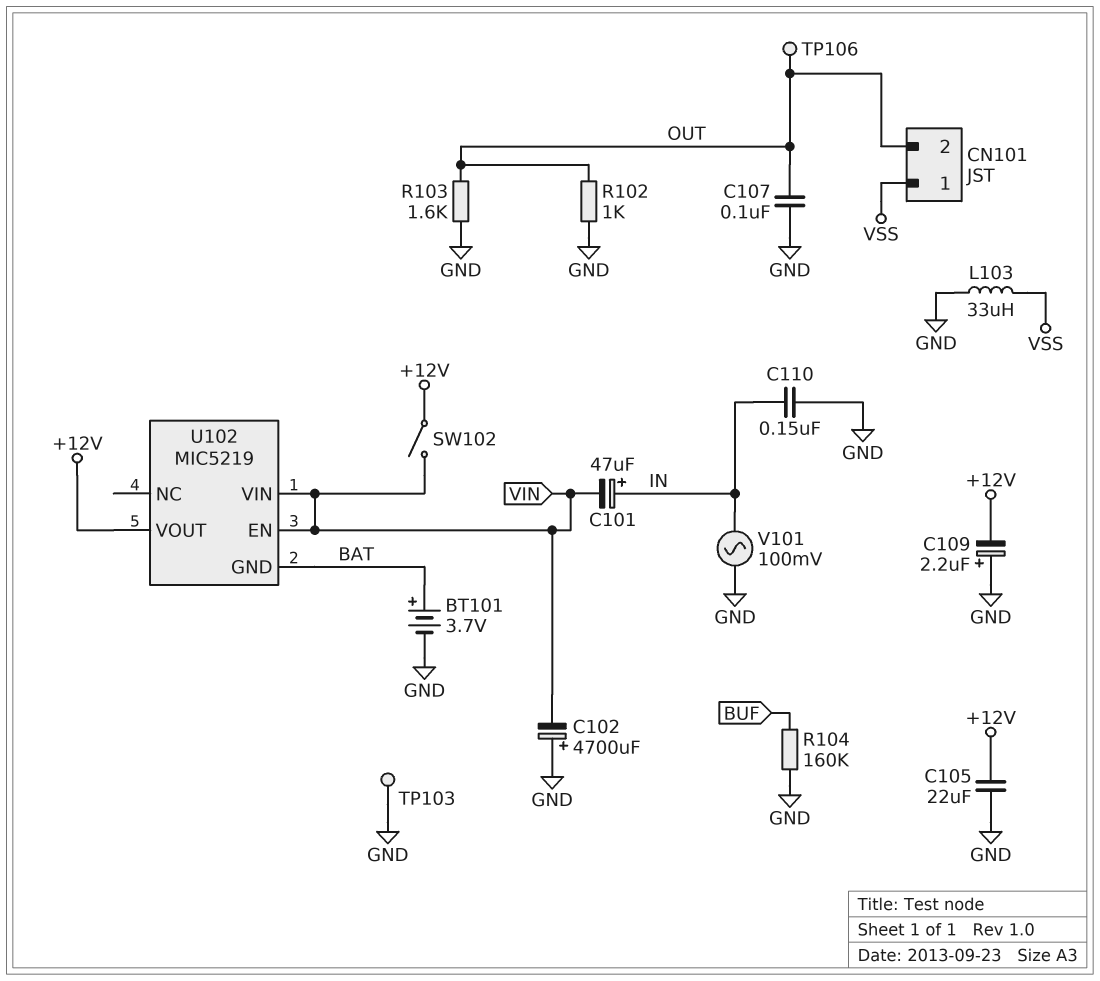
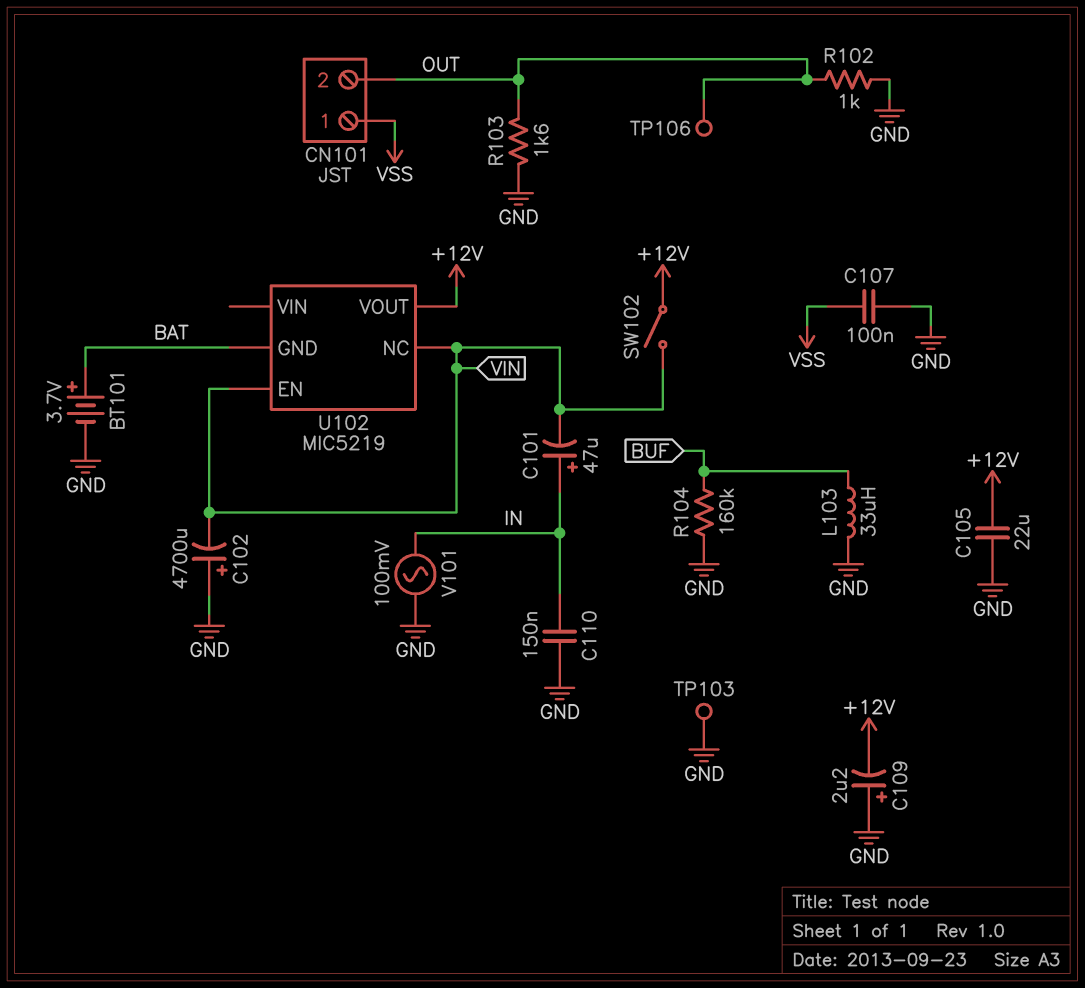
C107: 100nF (GND, OUT) -> 100nF (GND, VSS)
L103: 33uH (GND, VSS) -> 33uH (BUF, GND)
U102 pin NC: none -> VIN
U102 pin VIN: VIN -> none

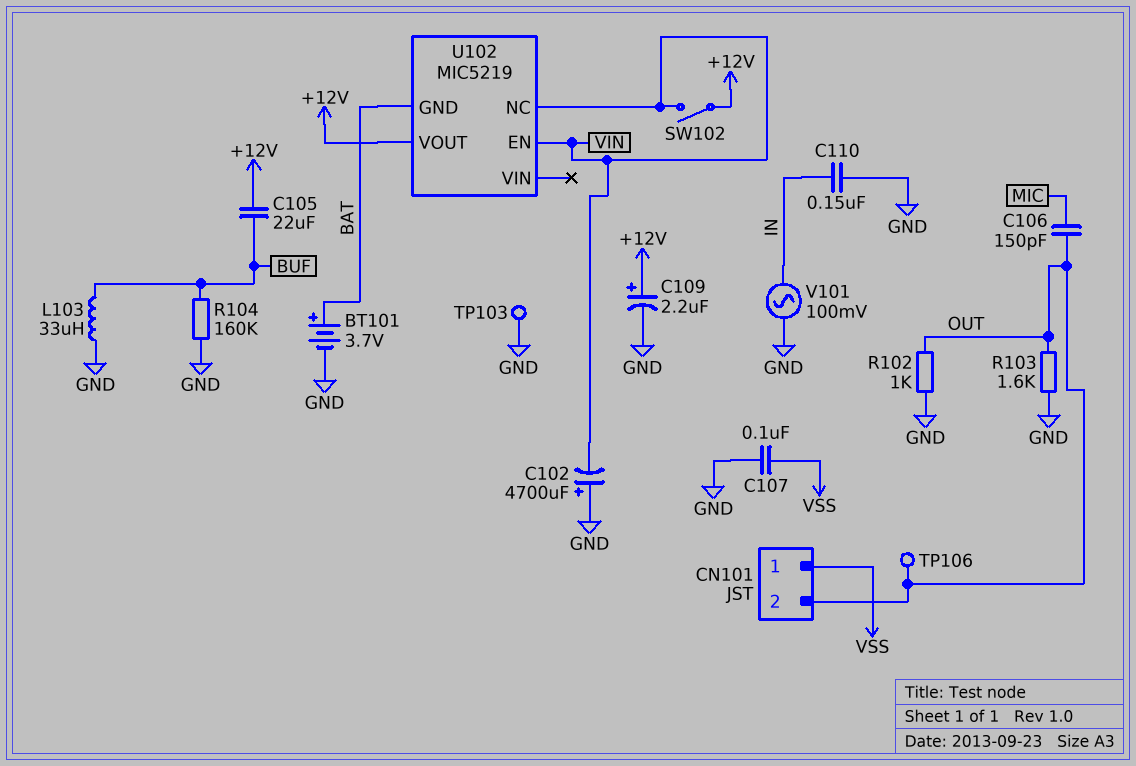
C101: 47uF (plus IN, minus VIN) -> none
C105: 22uF (+12V, GND) -> 22uF (+12V, BUF)
C106: none -> 150pF (MIC, OUT)
C109: 2.2uF (plus GND, minus +12V) -> 2.2uF (plus +12V, minus GND)

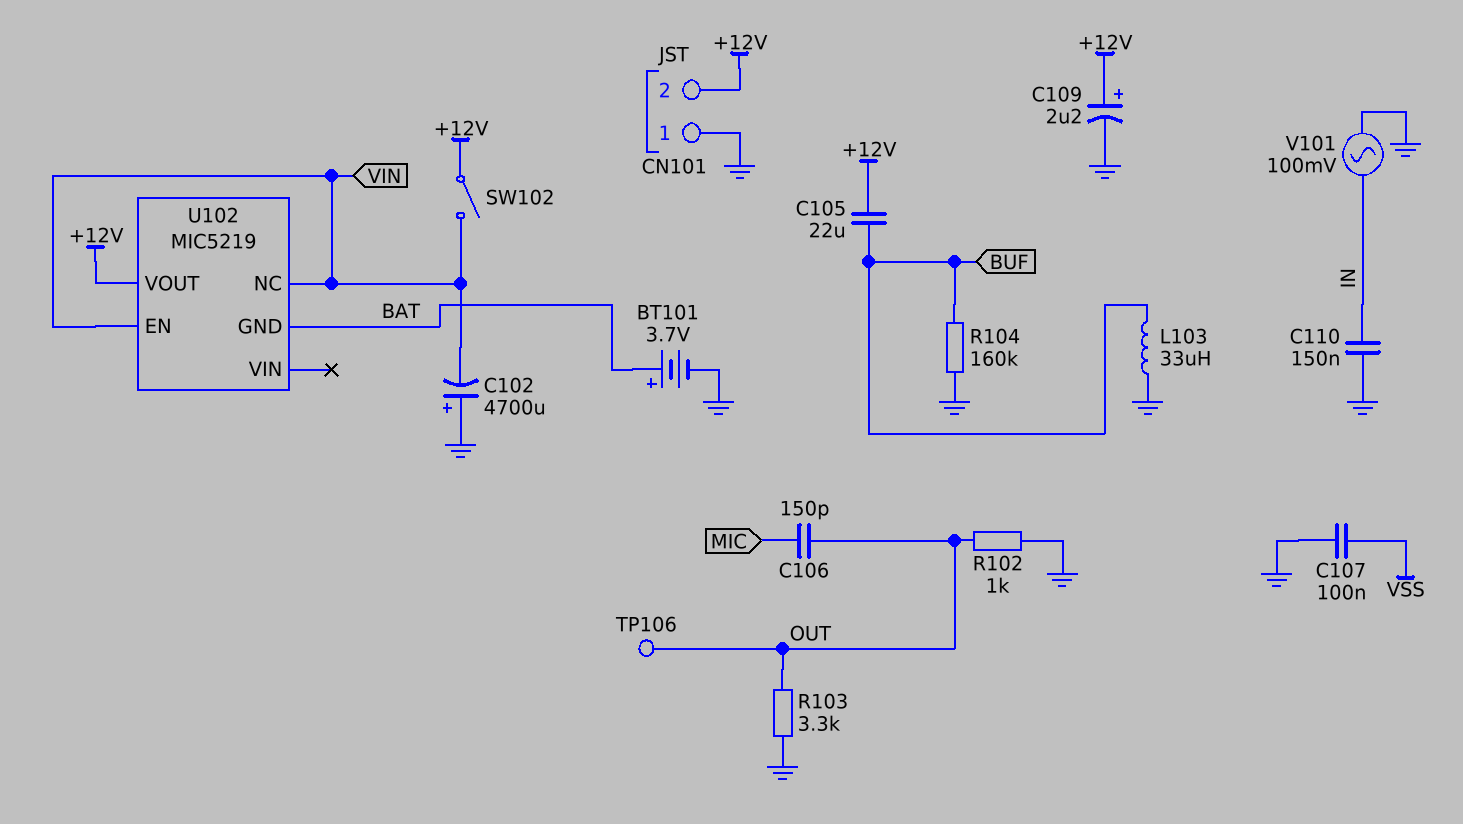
CN101 pin 1: VSS -> GND
CN101 pin 2: OUT -> +12V
R103: 1.6k (GND, OUT) -> 3.3k (GND, OUT)
TP103: test point (GND) -> none

